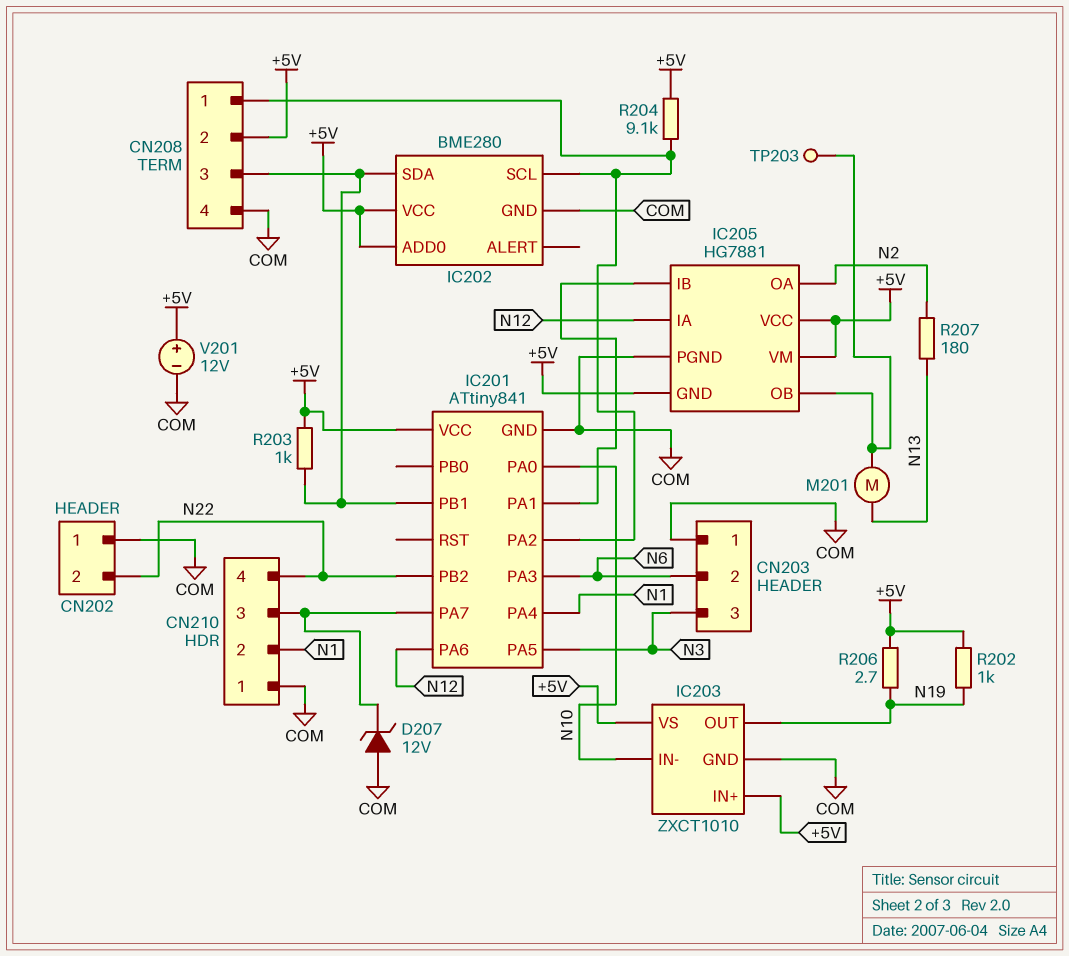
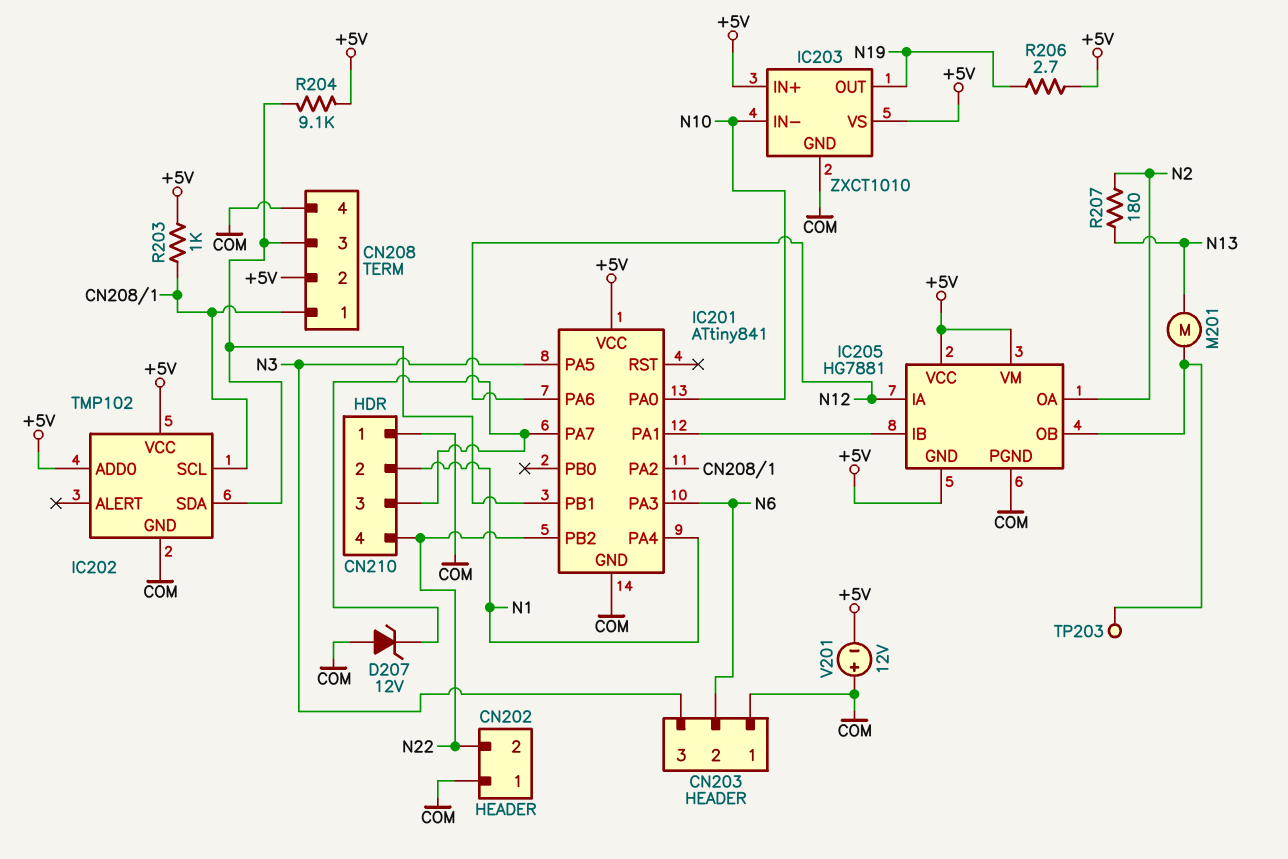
IC202: BME280 -> TMP102
R202: 1k (+5V, N19) -> none
R203: 1k (+5V, CN208/3) -> 1k (+5V, CN208/1)
R204: 9.1k (+5V, CN208/1) -> 9.1k (+5V, CN208/3)
V201: 12V (plus +5V, minus COM) -> 12V (plus COM, minus +5V)

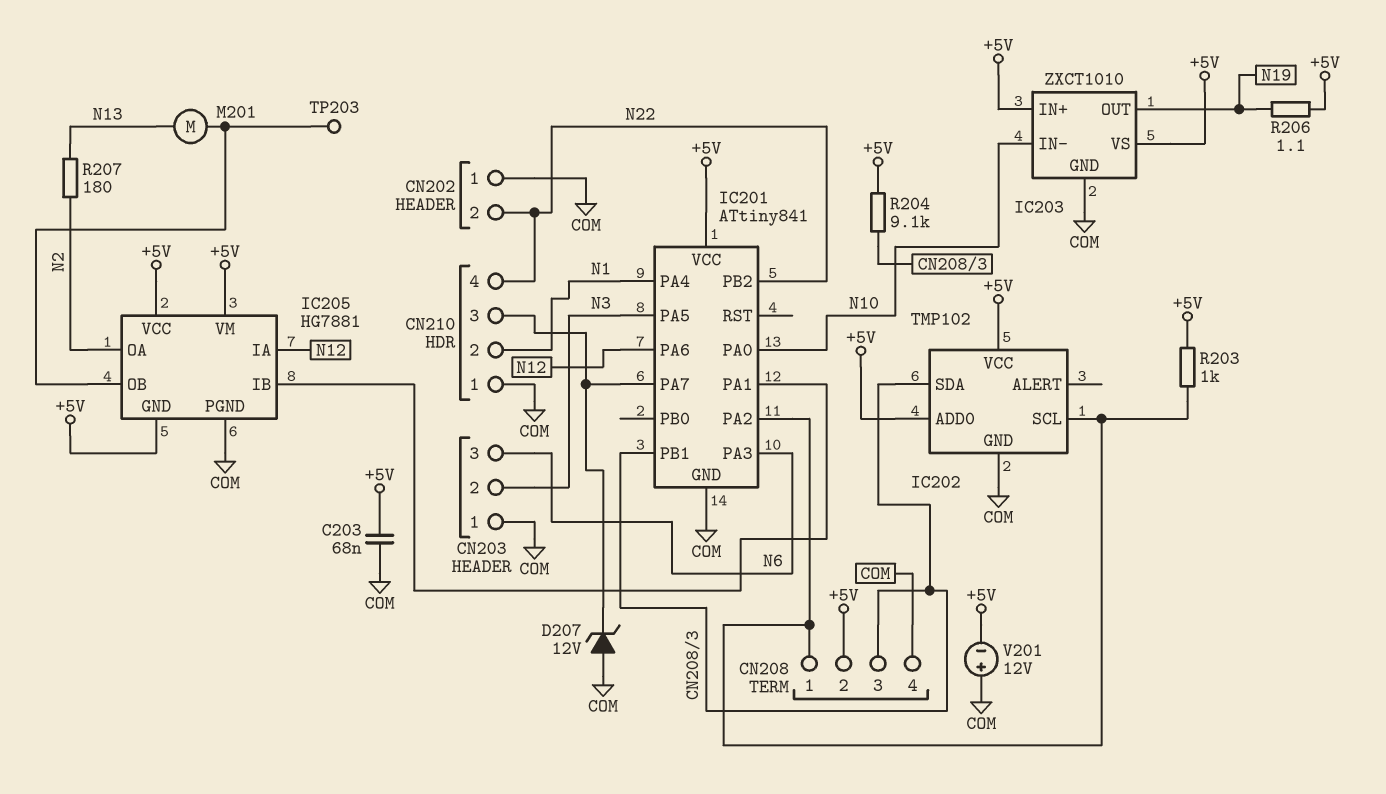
C203: none -> 68nF (+5V, COM)
CN203 pin 2: N6 -> N3
CN203 pin 3: N3 -> N6
R206: 2.7 (+5V, N19) -> 1.1 (+5V, N19)

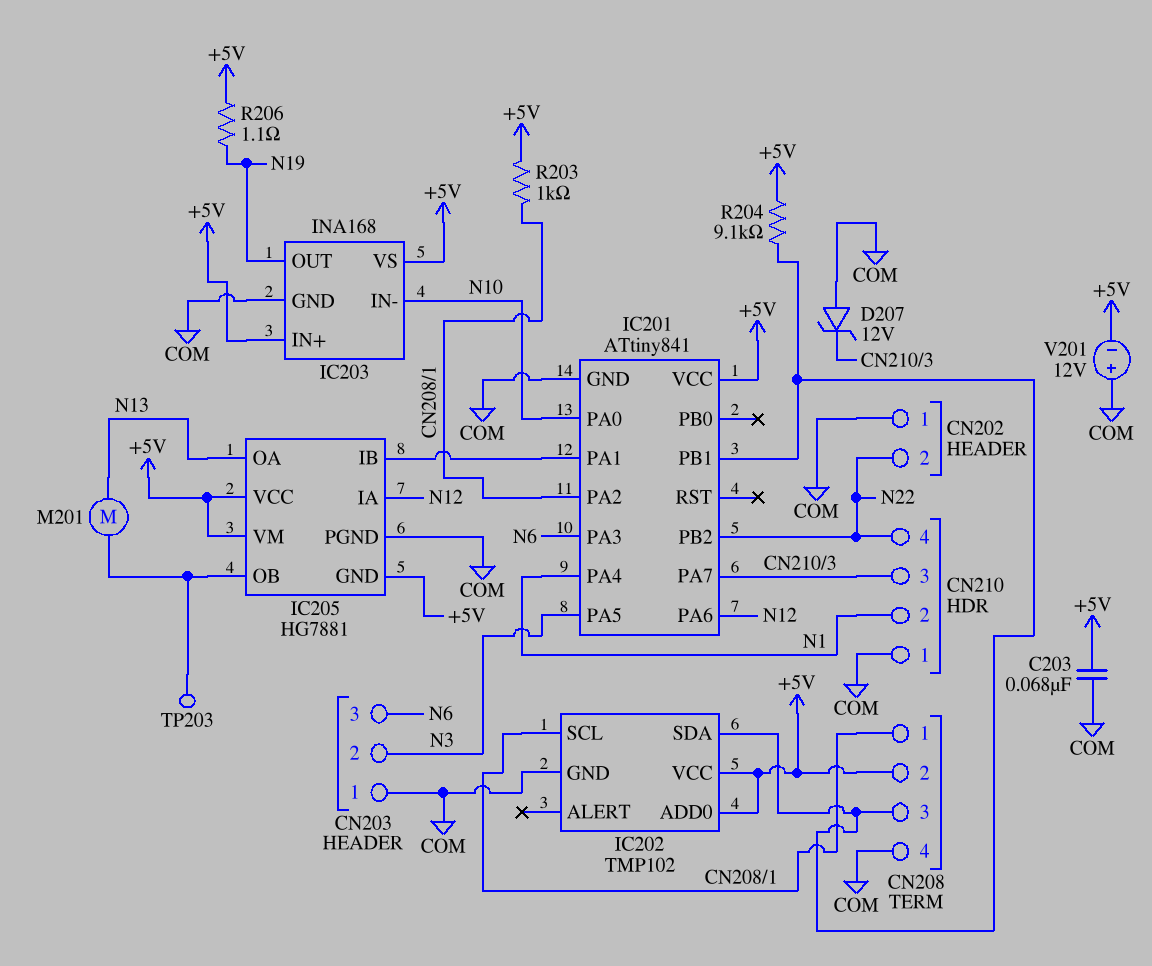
IC203: ZXCT1010 -> INA168
IC205 pin OA: N2 -> N13
R207: 180 (N2, N13) -> none

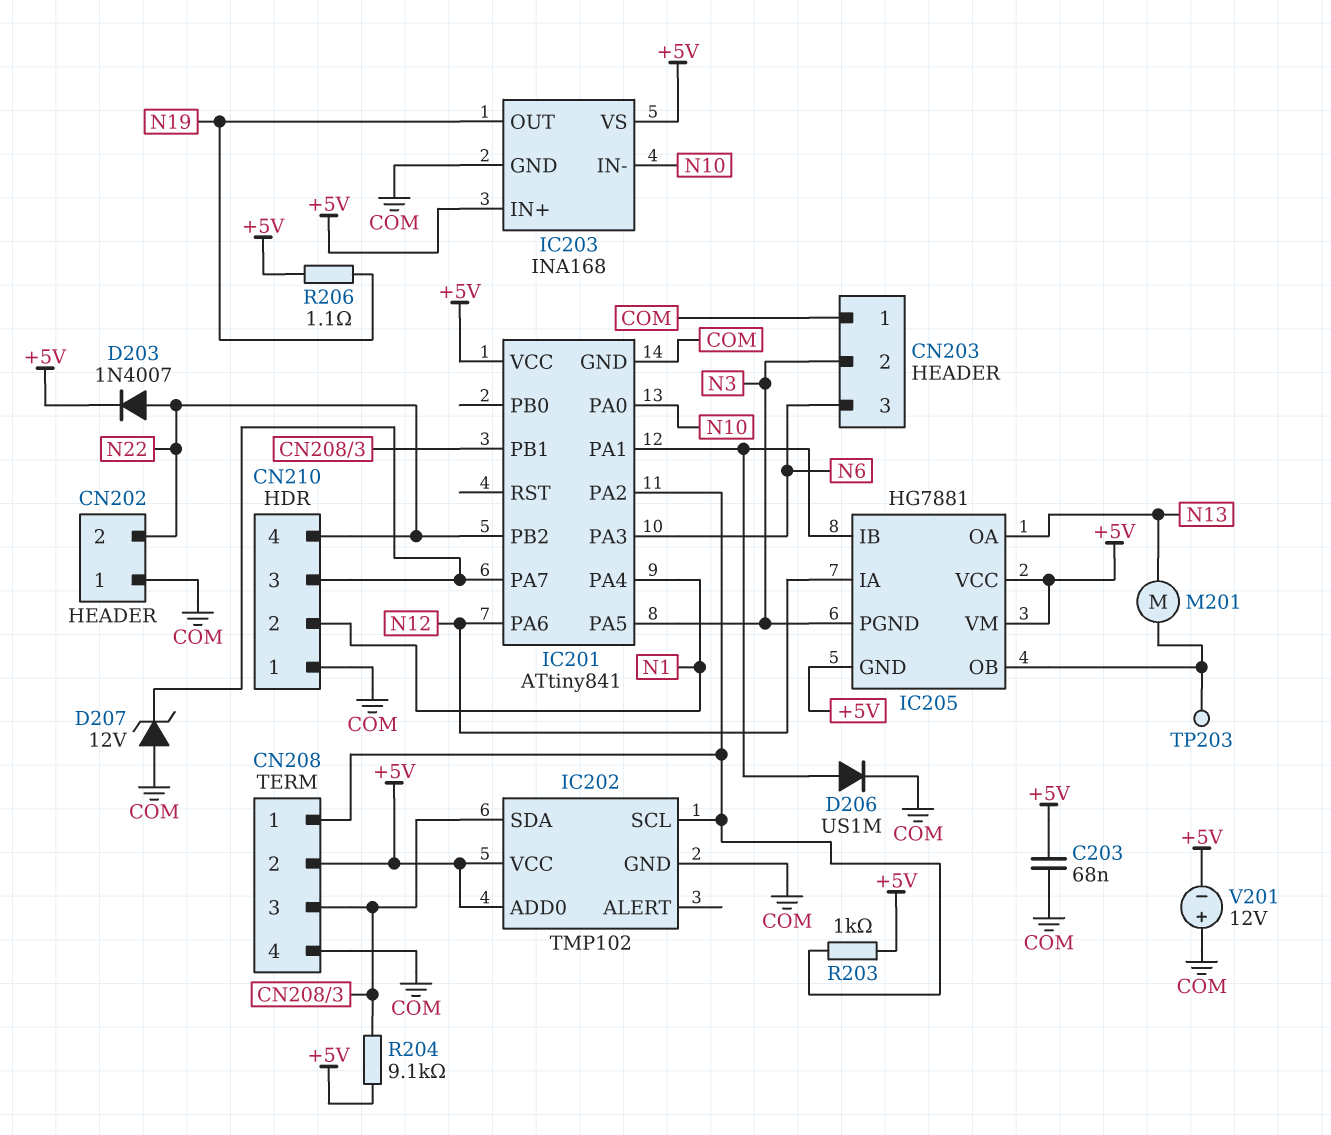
D203: none -> diode 1N4007 (A N22, K +5V)
D206: none -> diode US1M (A IC201/PA1, K COM)
IC205 pin PGND: COM -> N3

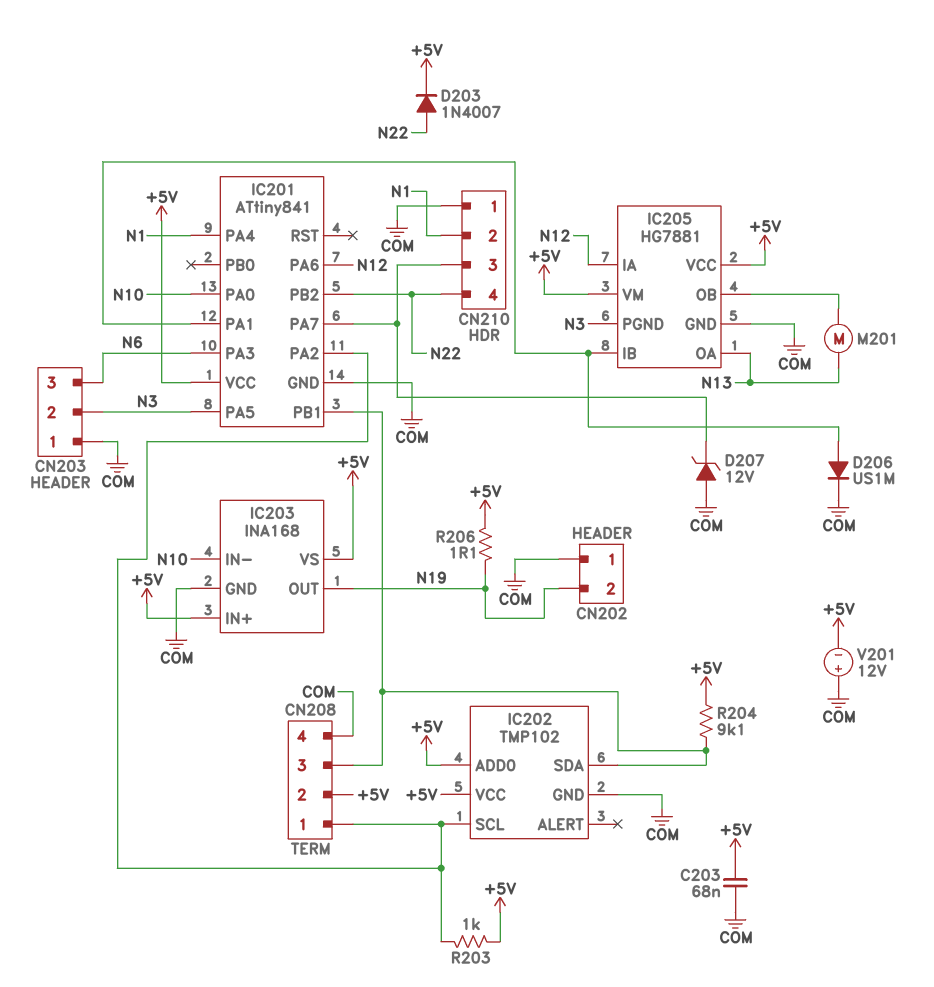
CN202 pin 2: N22 -> N19
IC205 pin GND: +5V -> COM
TP203: test point (IC205/OB) -> none

